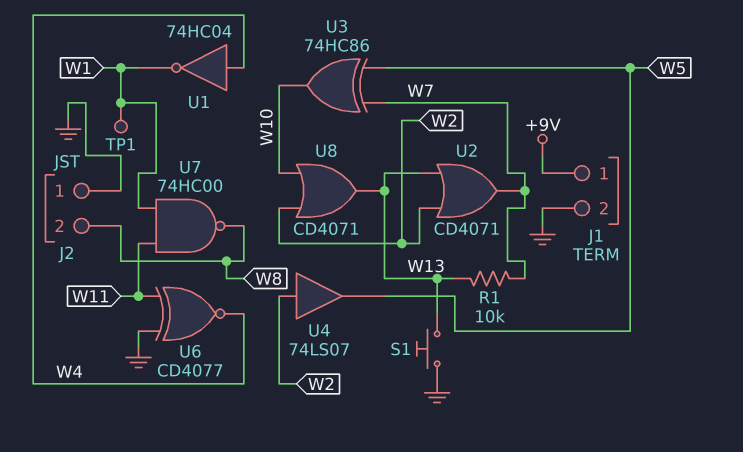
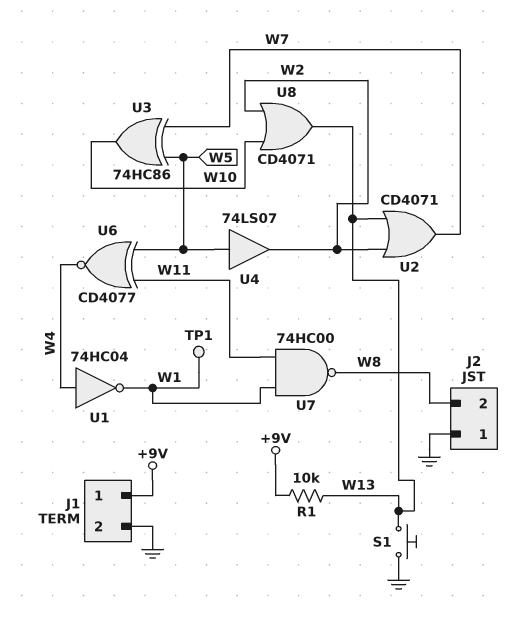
R1: 10k (W7, W13) -> 10k (+9V, W13)
U4: buffer 74LS07 (in W2, out W5) -> buffer 74LS07 (in W5, out W2)
U6: XNOR CD4077 (in GND, in W11, out W4) -> XNOR CD4077 (in W5, in W11, out W4)

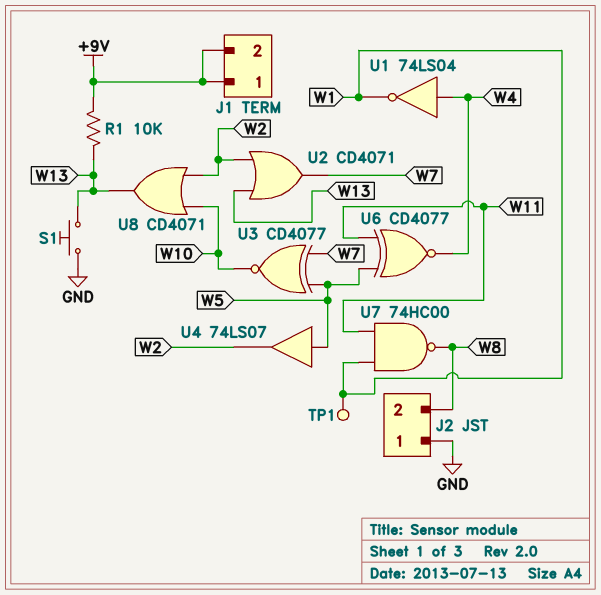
J1 pin 2: GND -> +9V
U1: NOT 74HC04 (in W4, out W1) -> NOT 74LS04 (in W4, out W1)
U3: XOR 74HC86 (in W5, in W7, out W10) -> XNOR CD4077 (in W5, in W7, out W10)

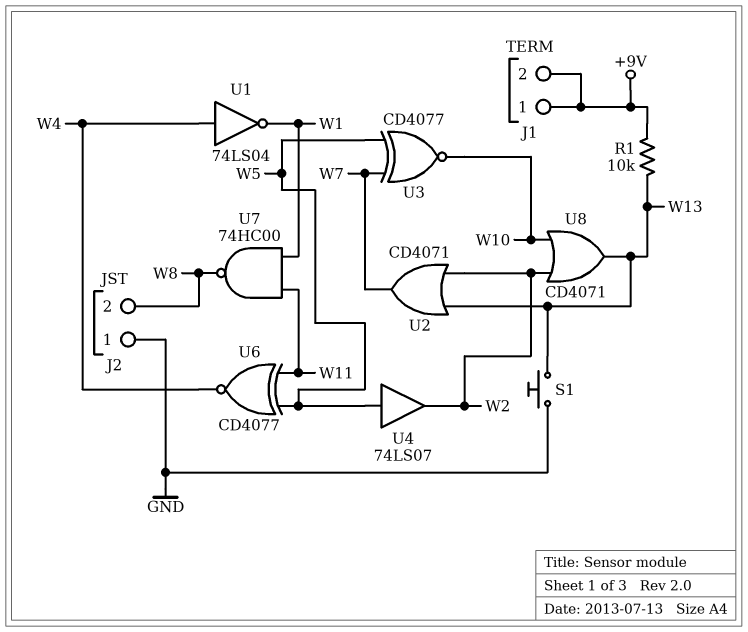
TP1: test point (W1) -> none

